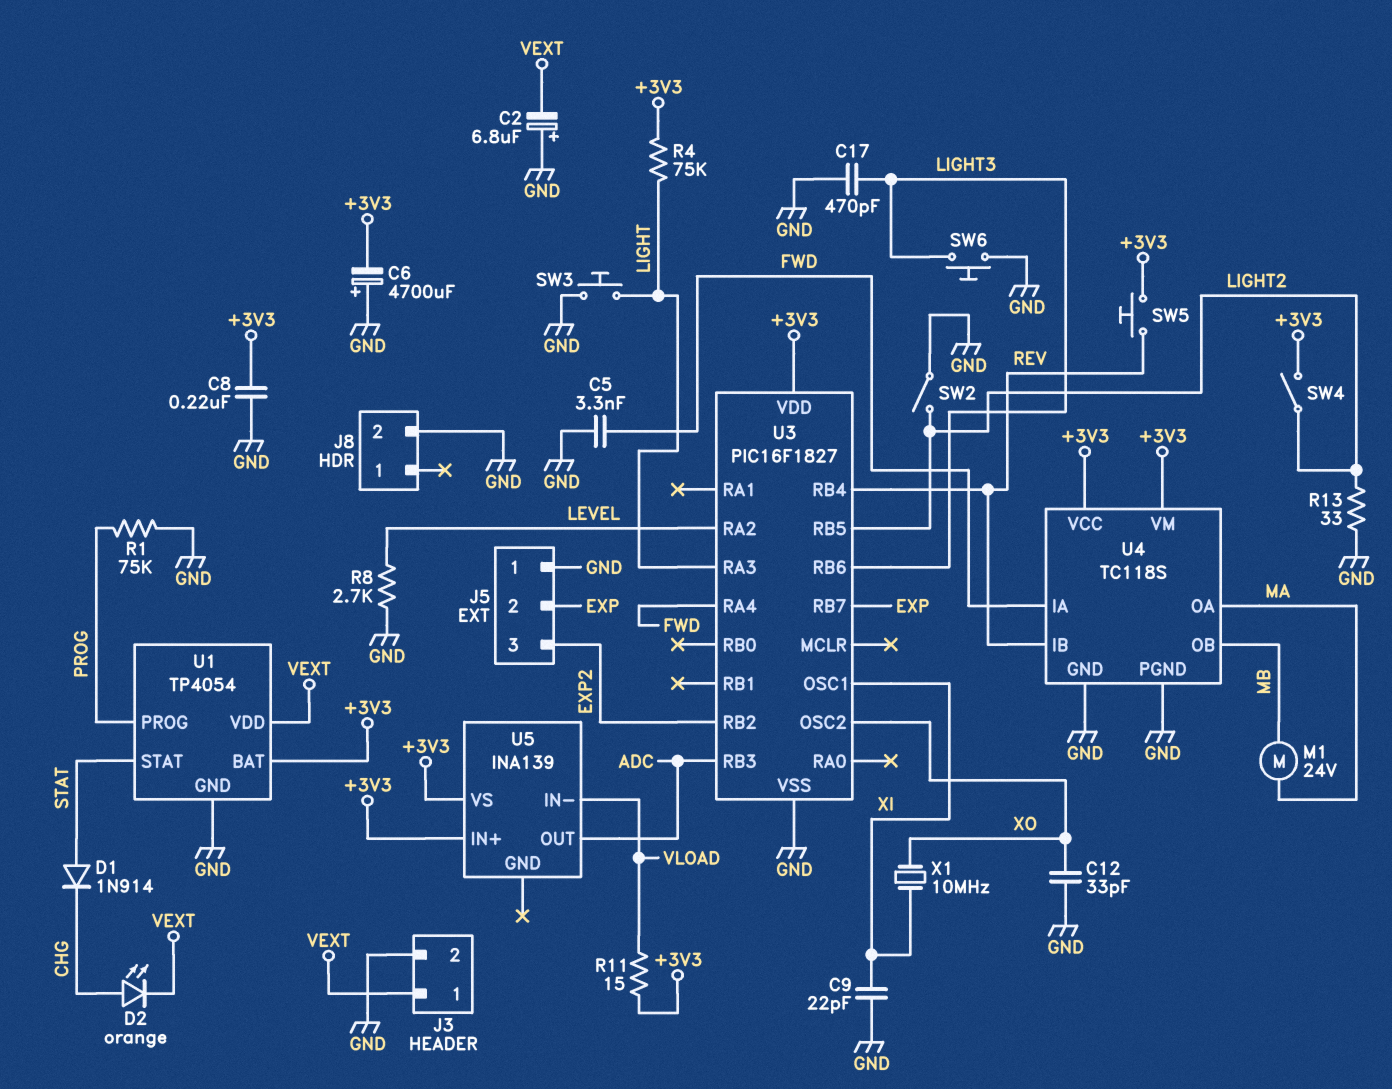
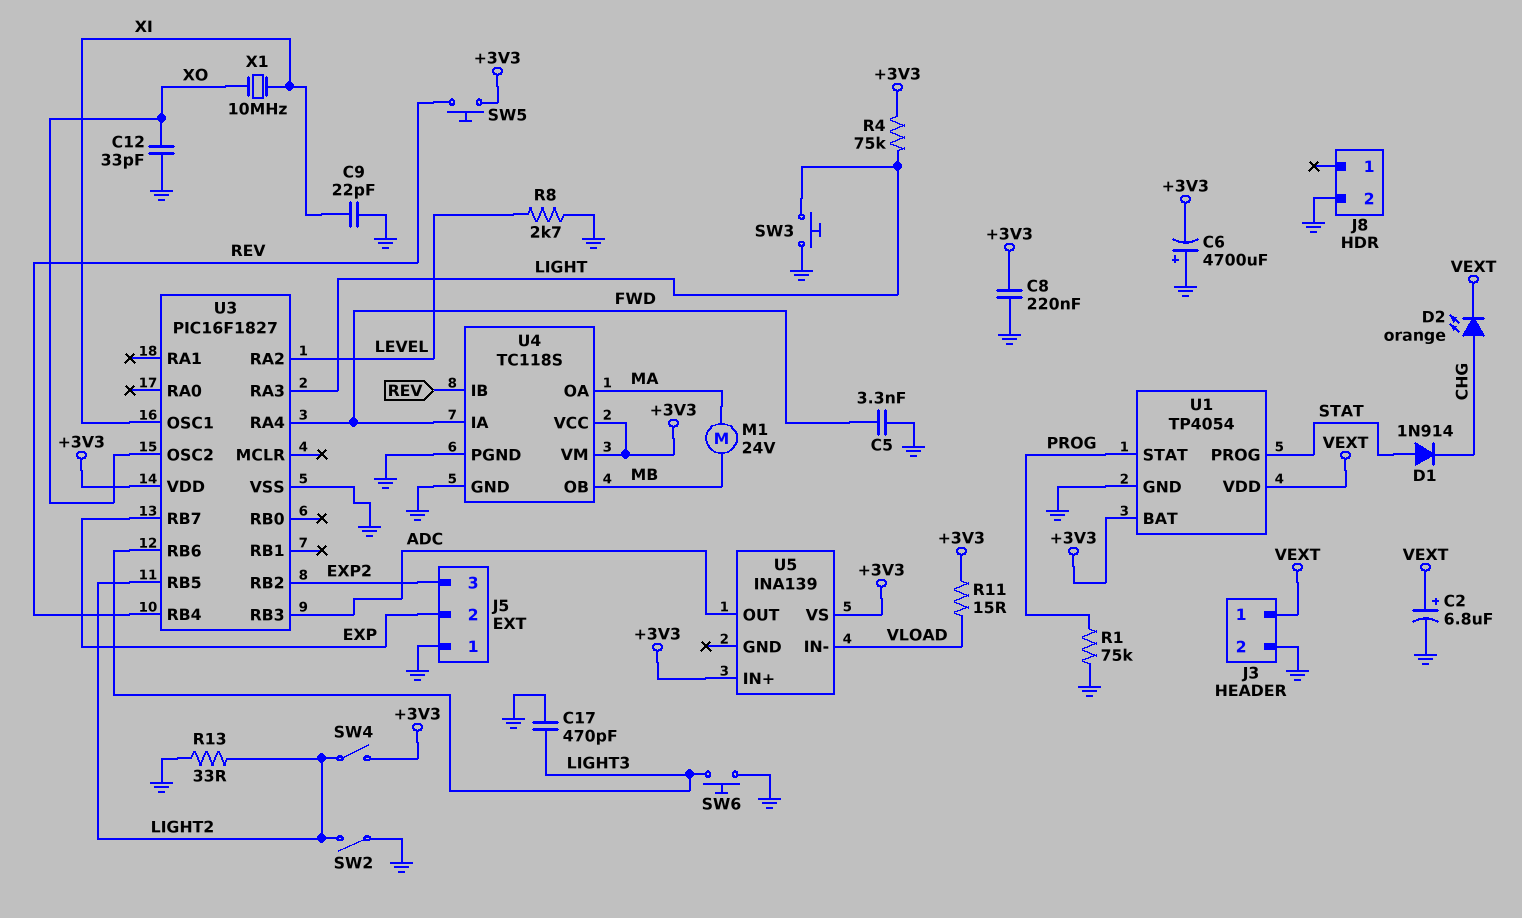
C2: 6.8uF (plus GND, minus VEXT) -> 6.8uF (plus VEXT, minus GND)
U1 pin PROG: PROG -> STAT
U1 pin STAT: STAT -> PROG

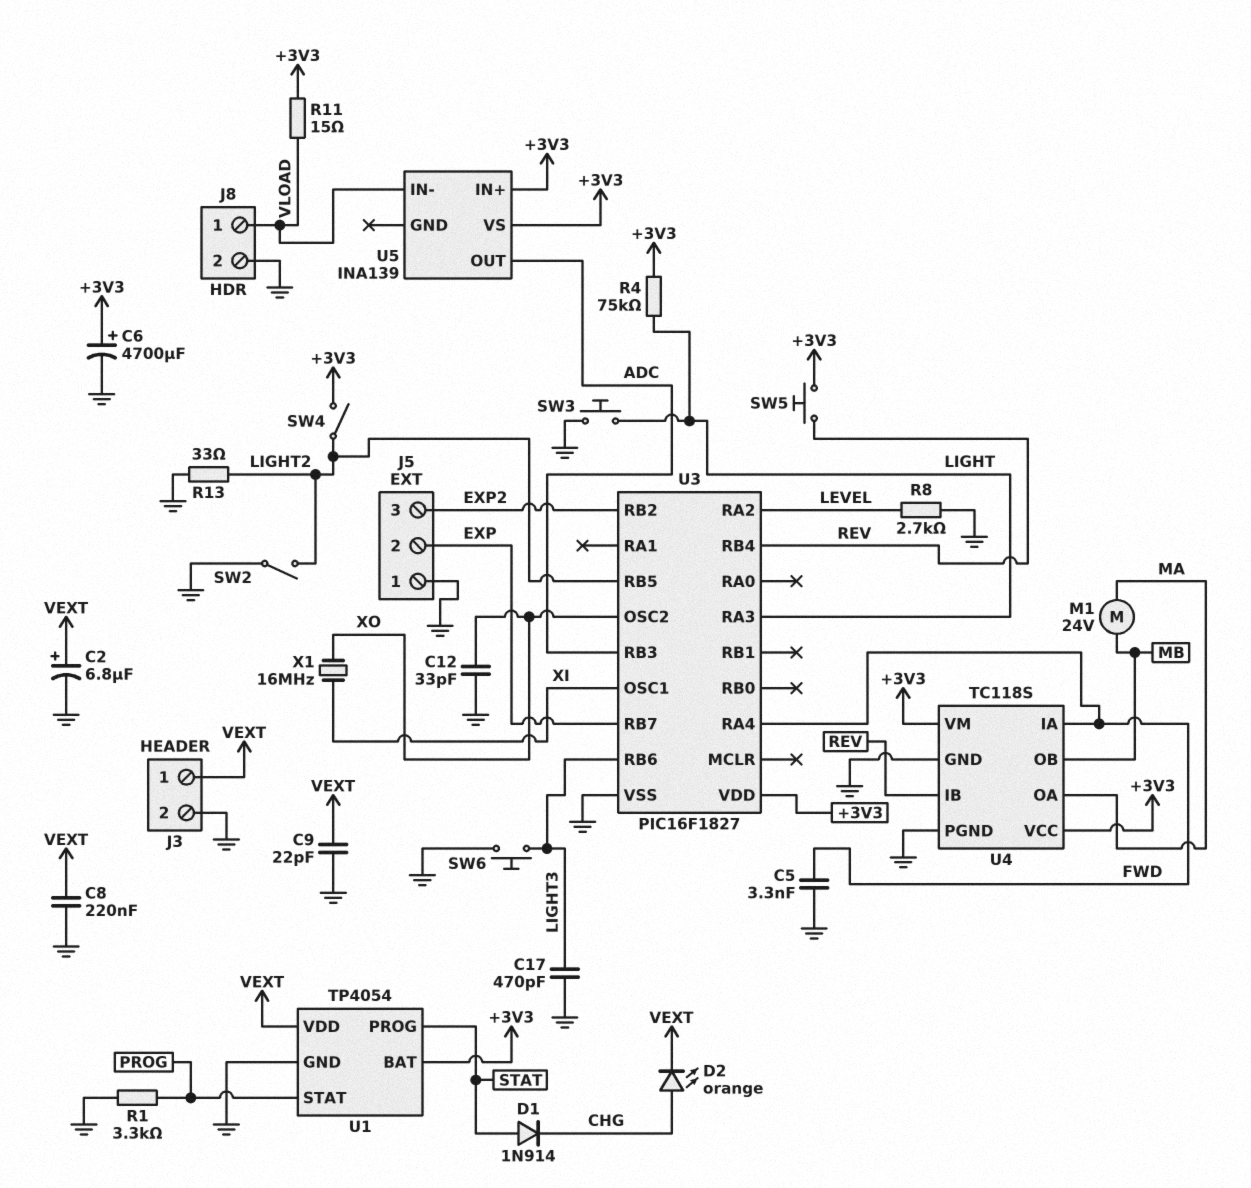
C6: 4700uF (plus GND, minus +3V3) -> 4700uF (plus +3V3, minus GND)
C8: 220nF (+3V3, GND) -> 220nF (GND, VEXT)
C9: 22pF (GND, XI) -> 22pF (GND, VEXT)
J8 pin 1: none -> VLOAD
R1: 75k (GND, PROG) -> 3.3k (GND, PROG)
X1: 10MHz (XI, XO) -> 16MHz (XI, XO)

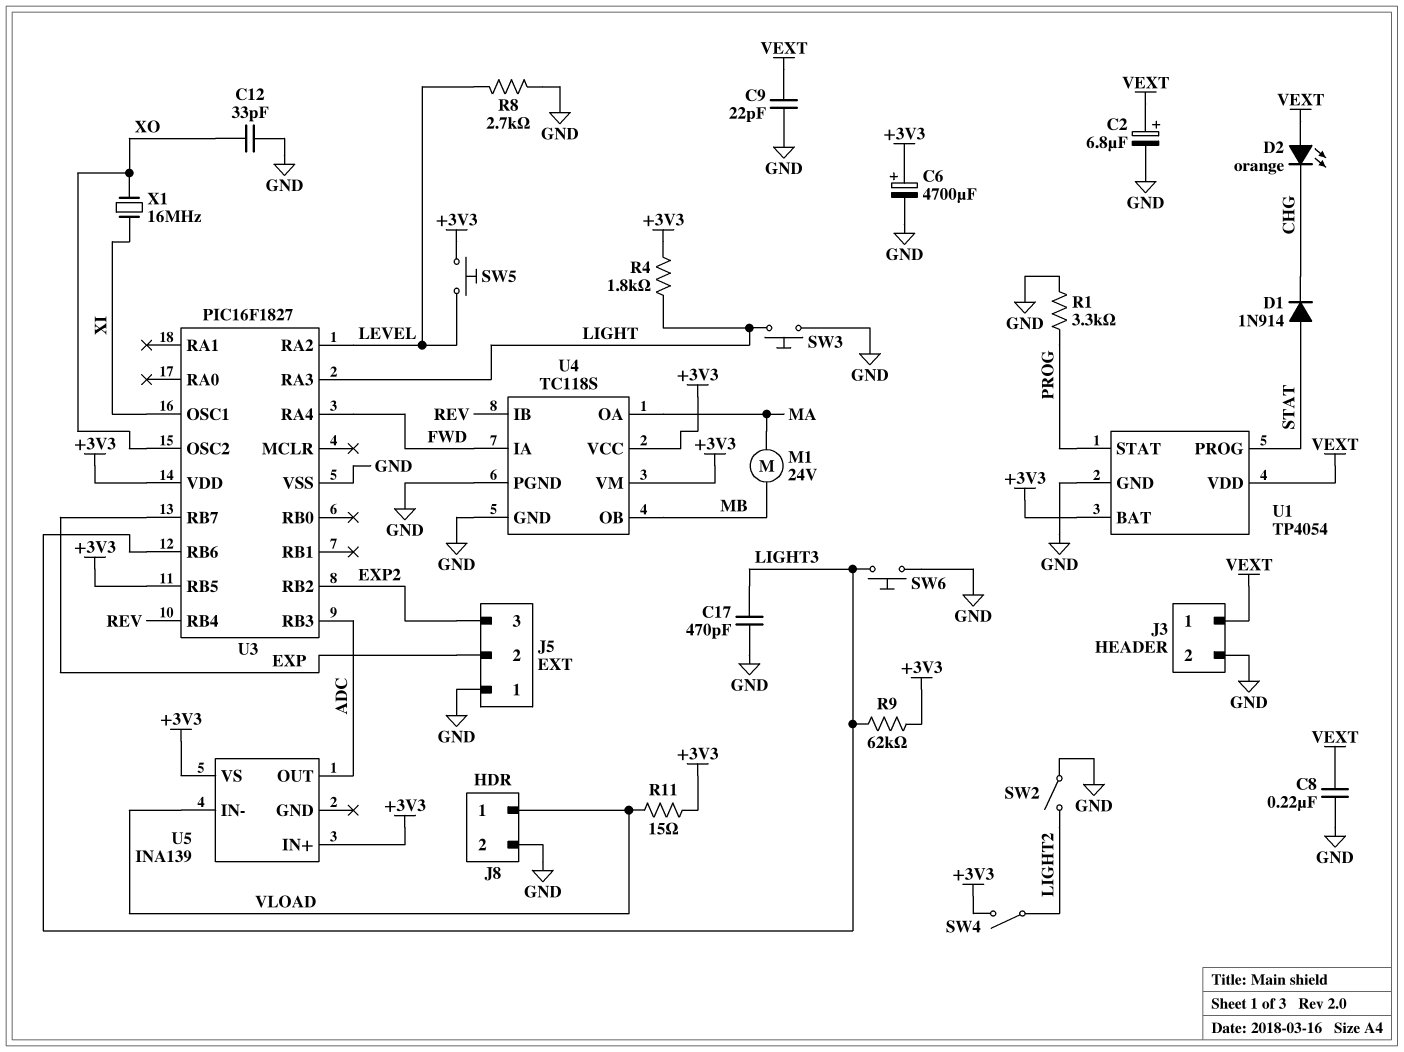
C5: 3.3nF (FWD, GND) -> none
D2: LED orange (A CHG, K VEXT) -> LED orange (A VEXT, K CHG)
R4: 75k (+3V3, LIGHT) -> 1.8k (+3V3, LIGHT)
R9: none -> 62k (+3V3, LIGHT3)
R13: 33 (GND, LIGHT2) -> none
SW5: button (+3V3, REV) -> button (+3V3, LEVEL)
U3 pin RB5: LIGHT2 -> +3V3

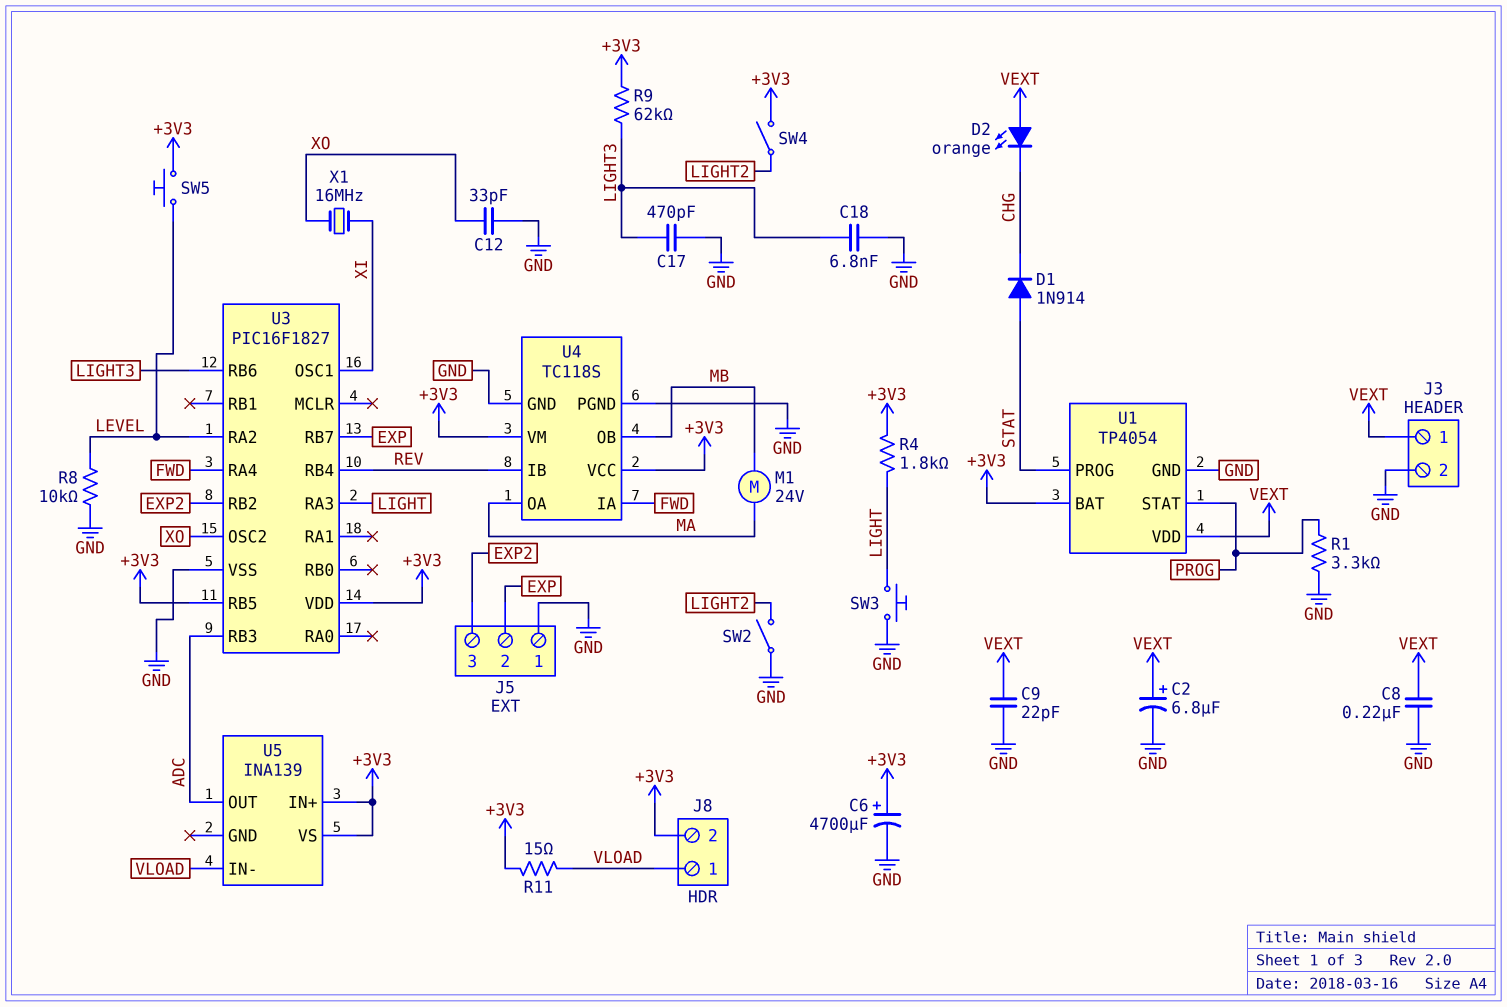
C18: none -> 6.8nF (GND, LIGHT3)
J8 pin 2: GND -> +3V3
R8: 2.7k (GND, LEVEL) -> 10k (GND, LEVEL)
SW6: button (GND, LIGHT3) -> none

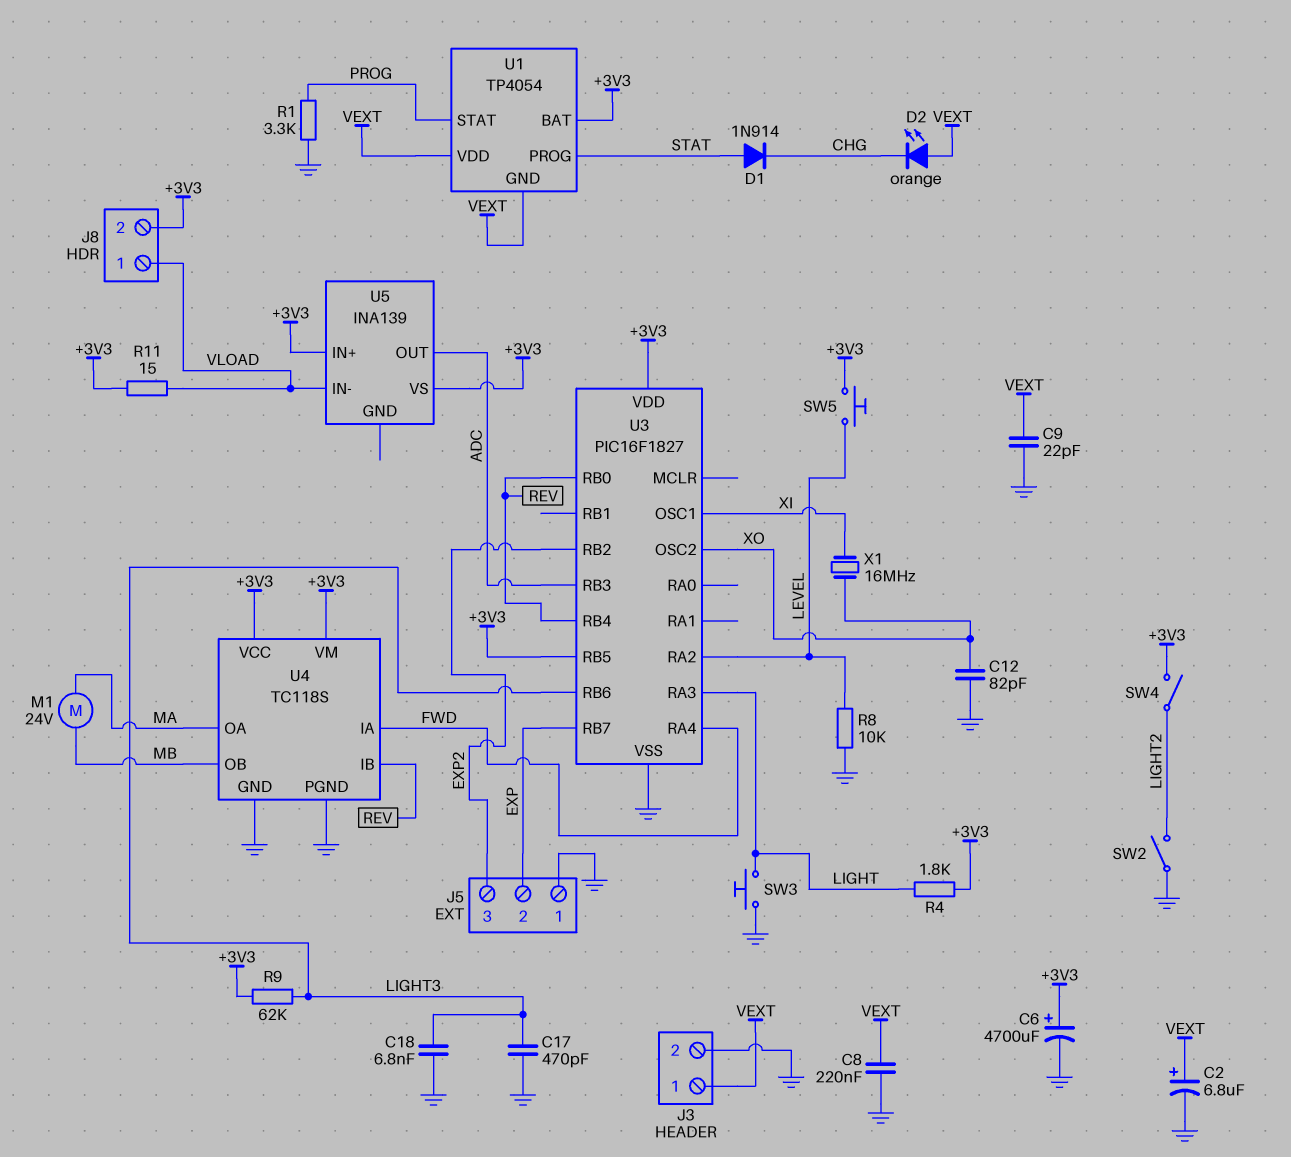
C12: 33pF (GND, XO) -> 82pF (GND, XO)
U1 pin GND: GND -> VEXT
U3 pin RB0: none -> REV

